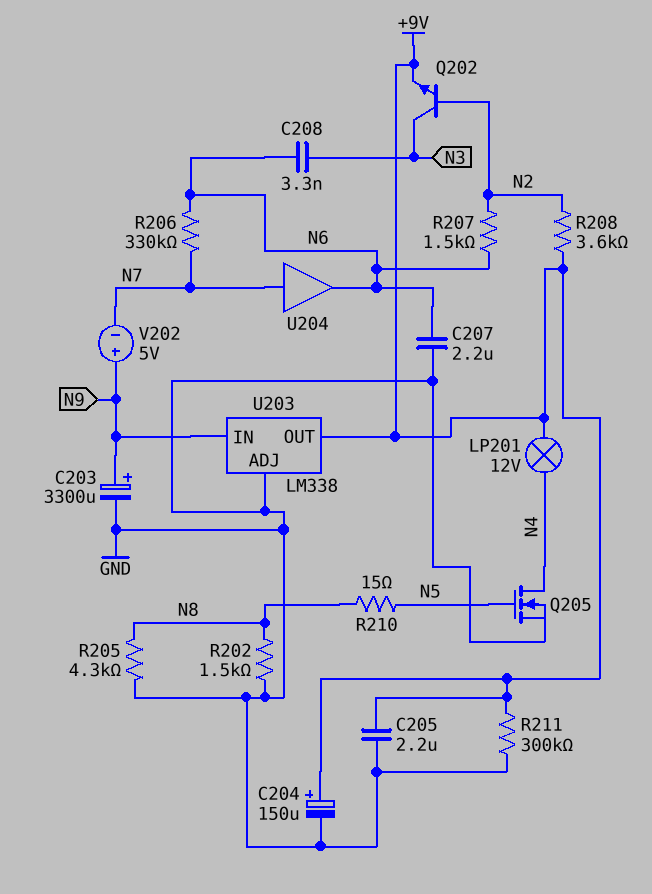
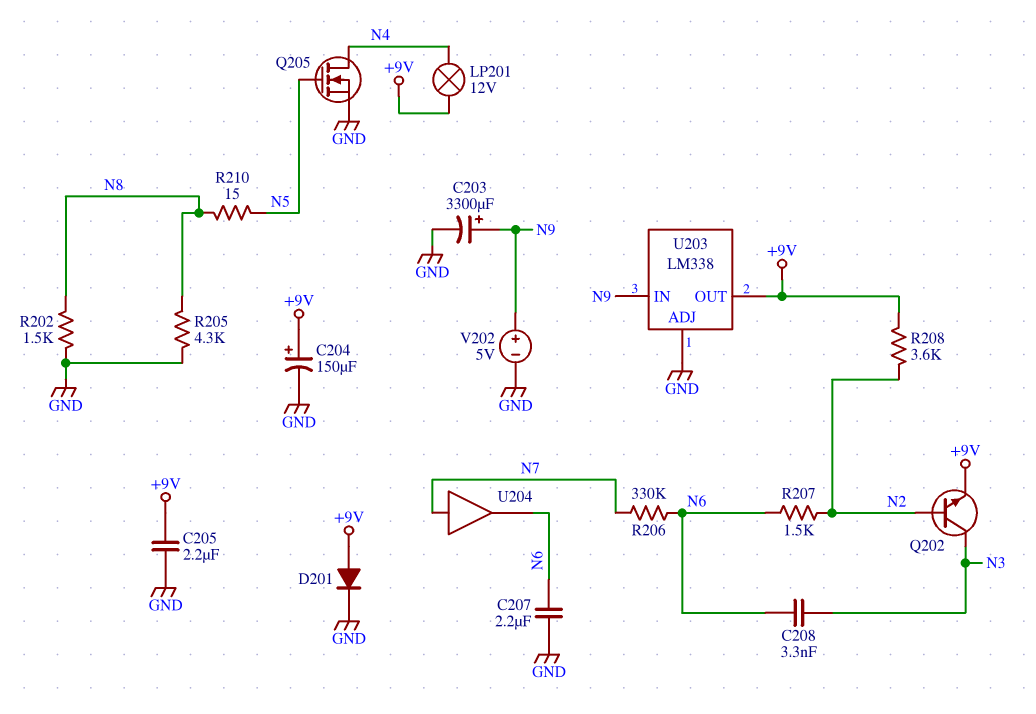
D201: none -> diode (A +9V, K GND)
R211: 300k (+9V, GND) -> none
V202: 5V (plus N9, minus N7) -> 5V (plus N9, minus GND)

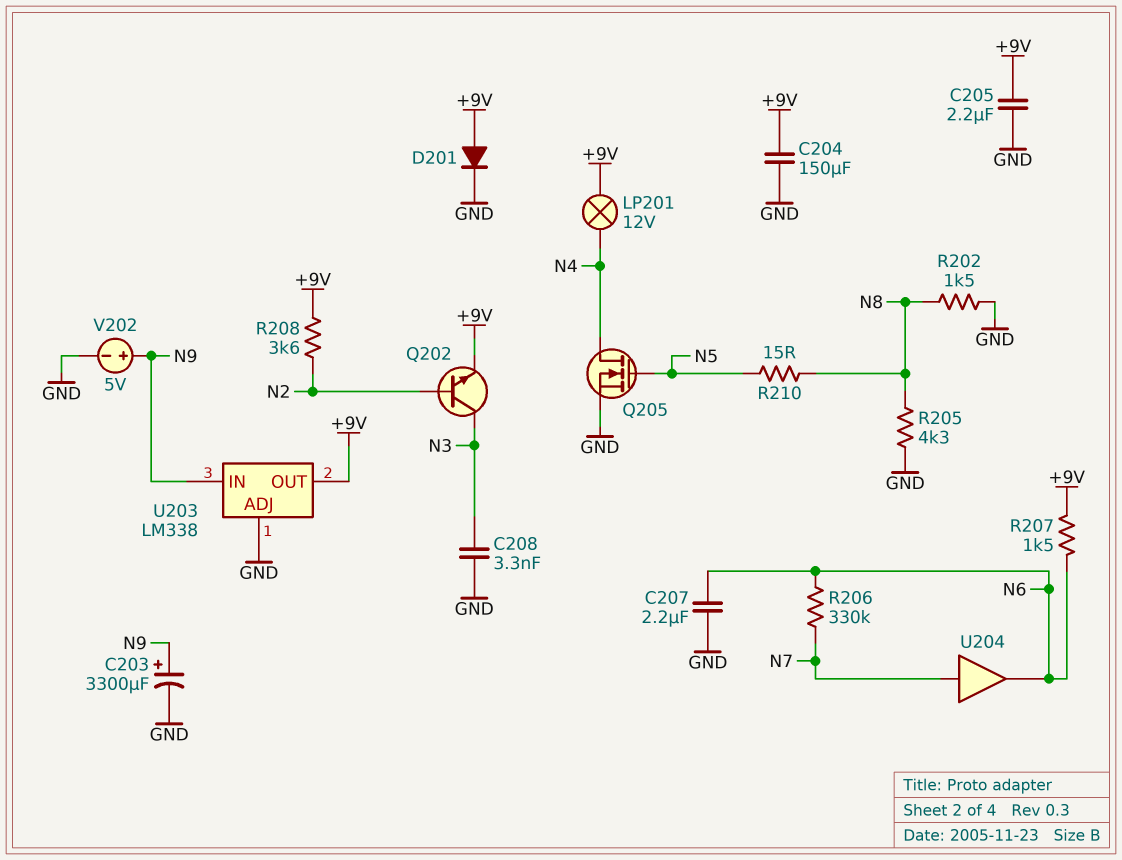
C204: 150uF (plus +9V, minus GND) -> 150uF (+9V, GND)
C208: 3.3nF (N3, N6) -> 3.3nF (GND, N3)
R207: 1.5k (N2, N6) -> 1.5k (+9V, N6)

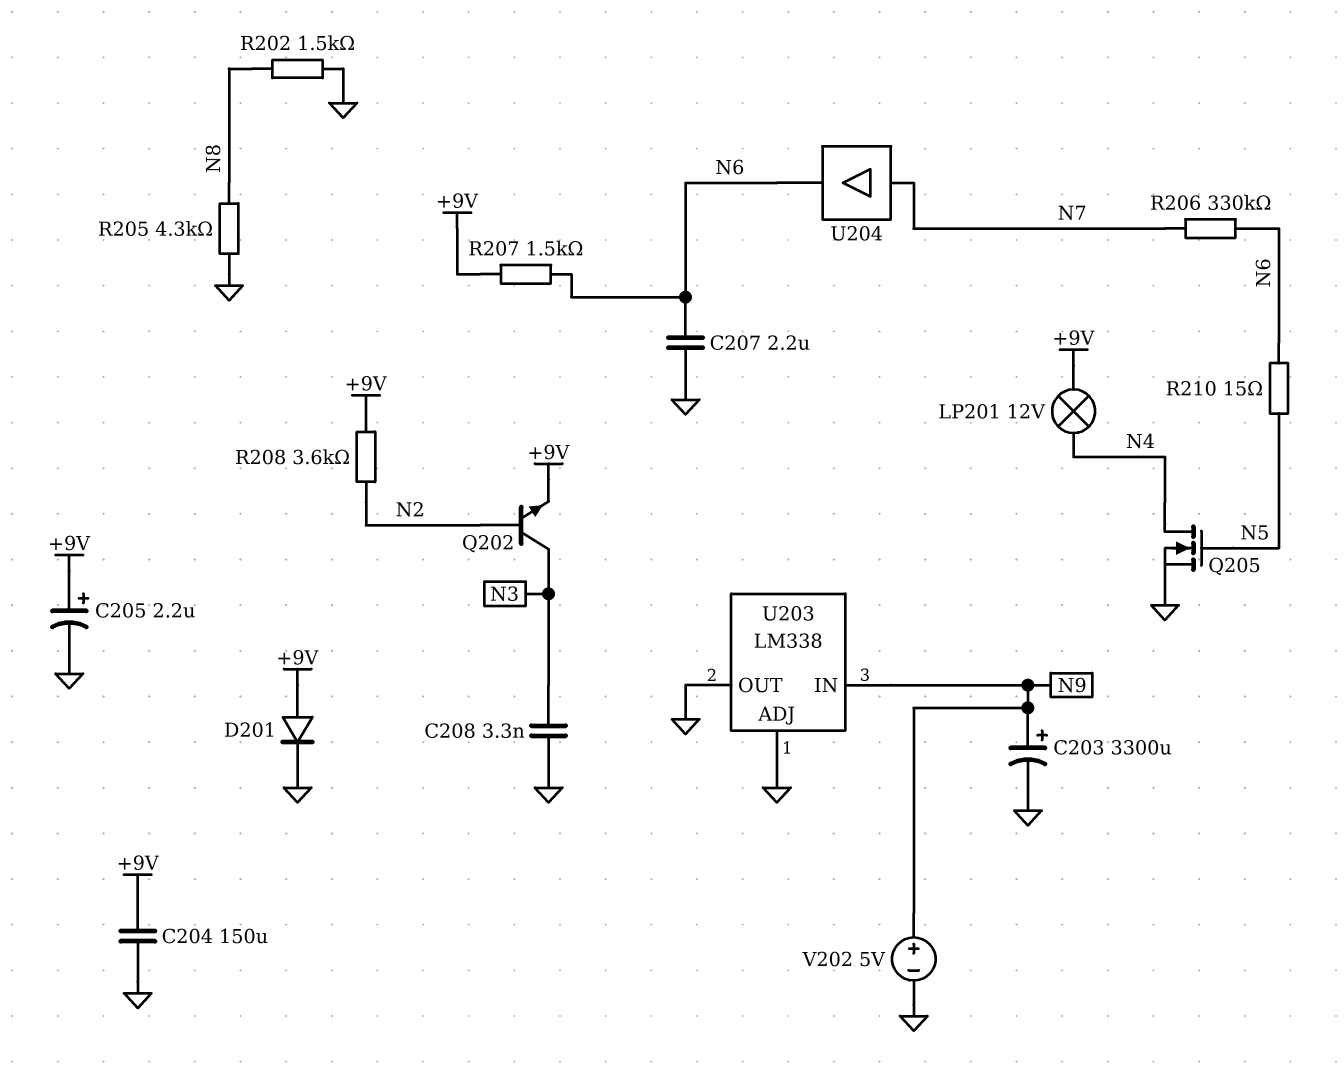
C205: 2.2uF (+9V, GND) -> 2.2uF (plus +9V, minus GND)
R210: 15 (N5, N8) -> 15 (N5, N6)
U203 pin OUT: +9V -> GND

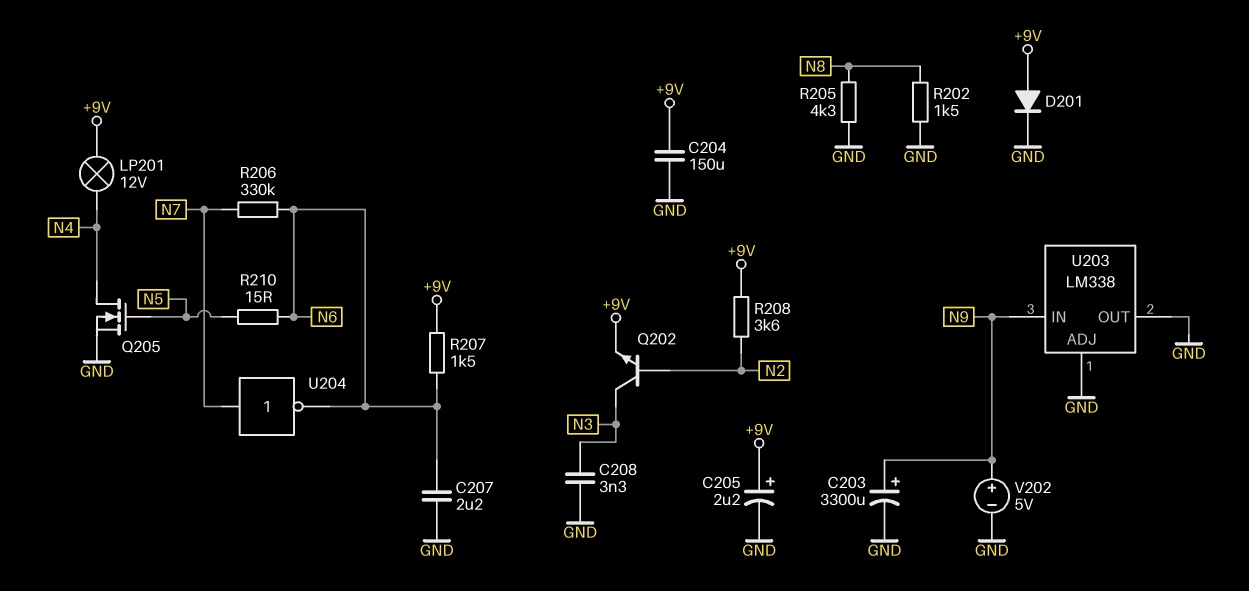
U204: buffer (in N7, out N6) -> NOT (in N7, out N6)

